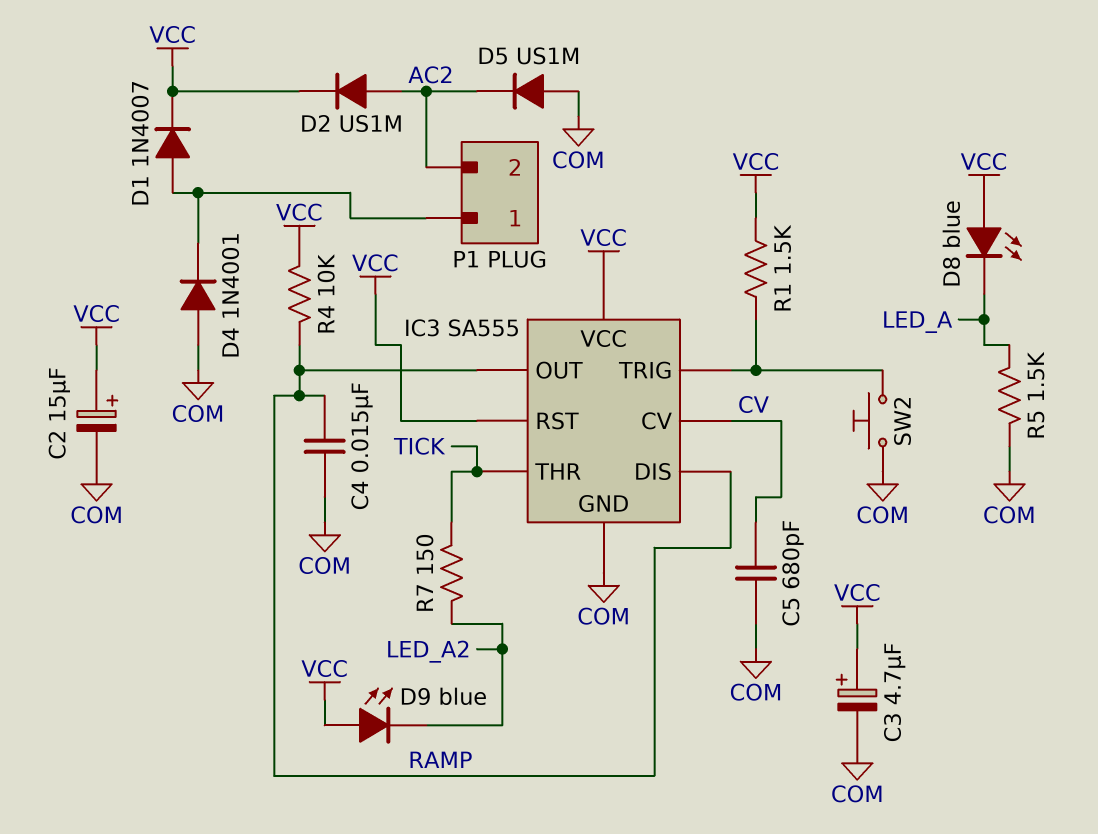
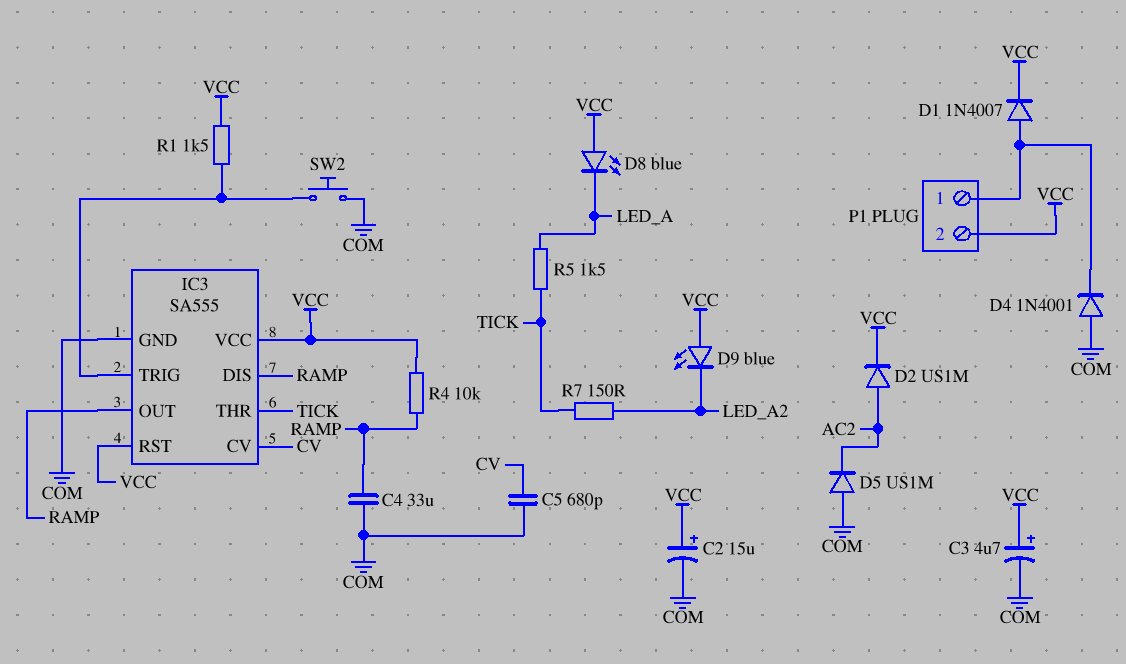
C4: 15nF (COM, RAMP) -> 33uF (COM, RAMP)
P1 pin 2: AC2 -> VCC
R5: 1.5k (COM, LED_A) -> 1.5k (LED_A, TICK)

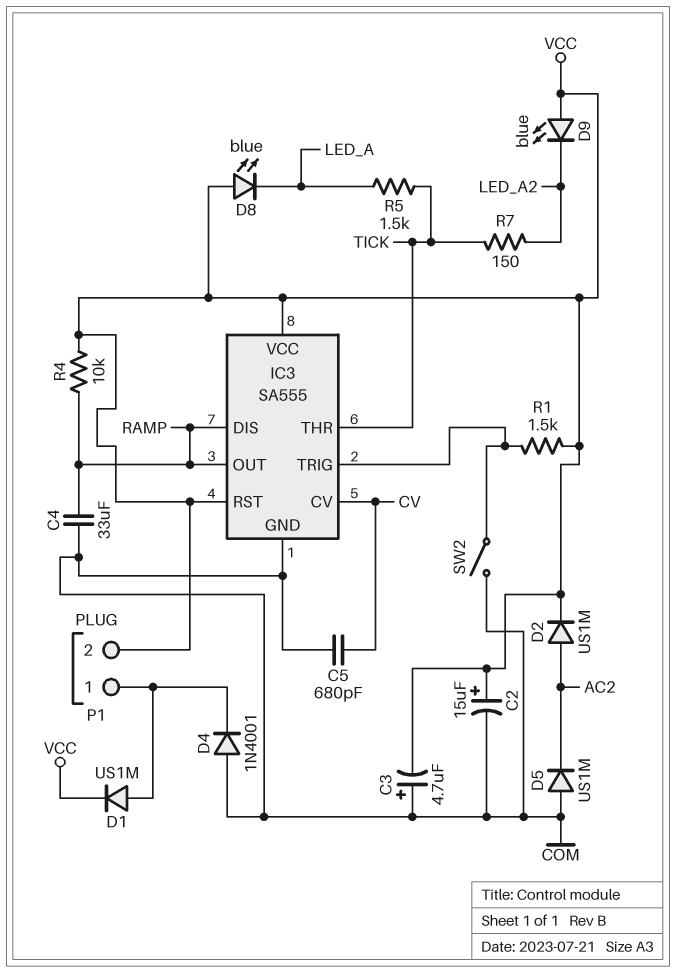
C3: 4.7uF (plus VCC, minus COM) -> 4.7uF (plus COM, minus VCC)
D1: diode 1N4007 (A P1/1, K VCC) -> diode US1M (A P1/1, K VCC)
SW2: button (COM, IC3/TRIG) -> switch (COM, IC3/TRIG)

